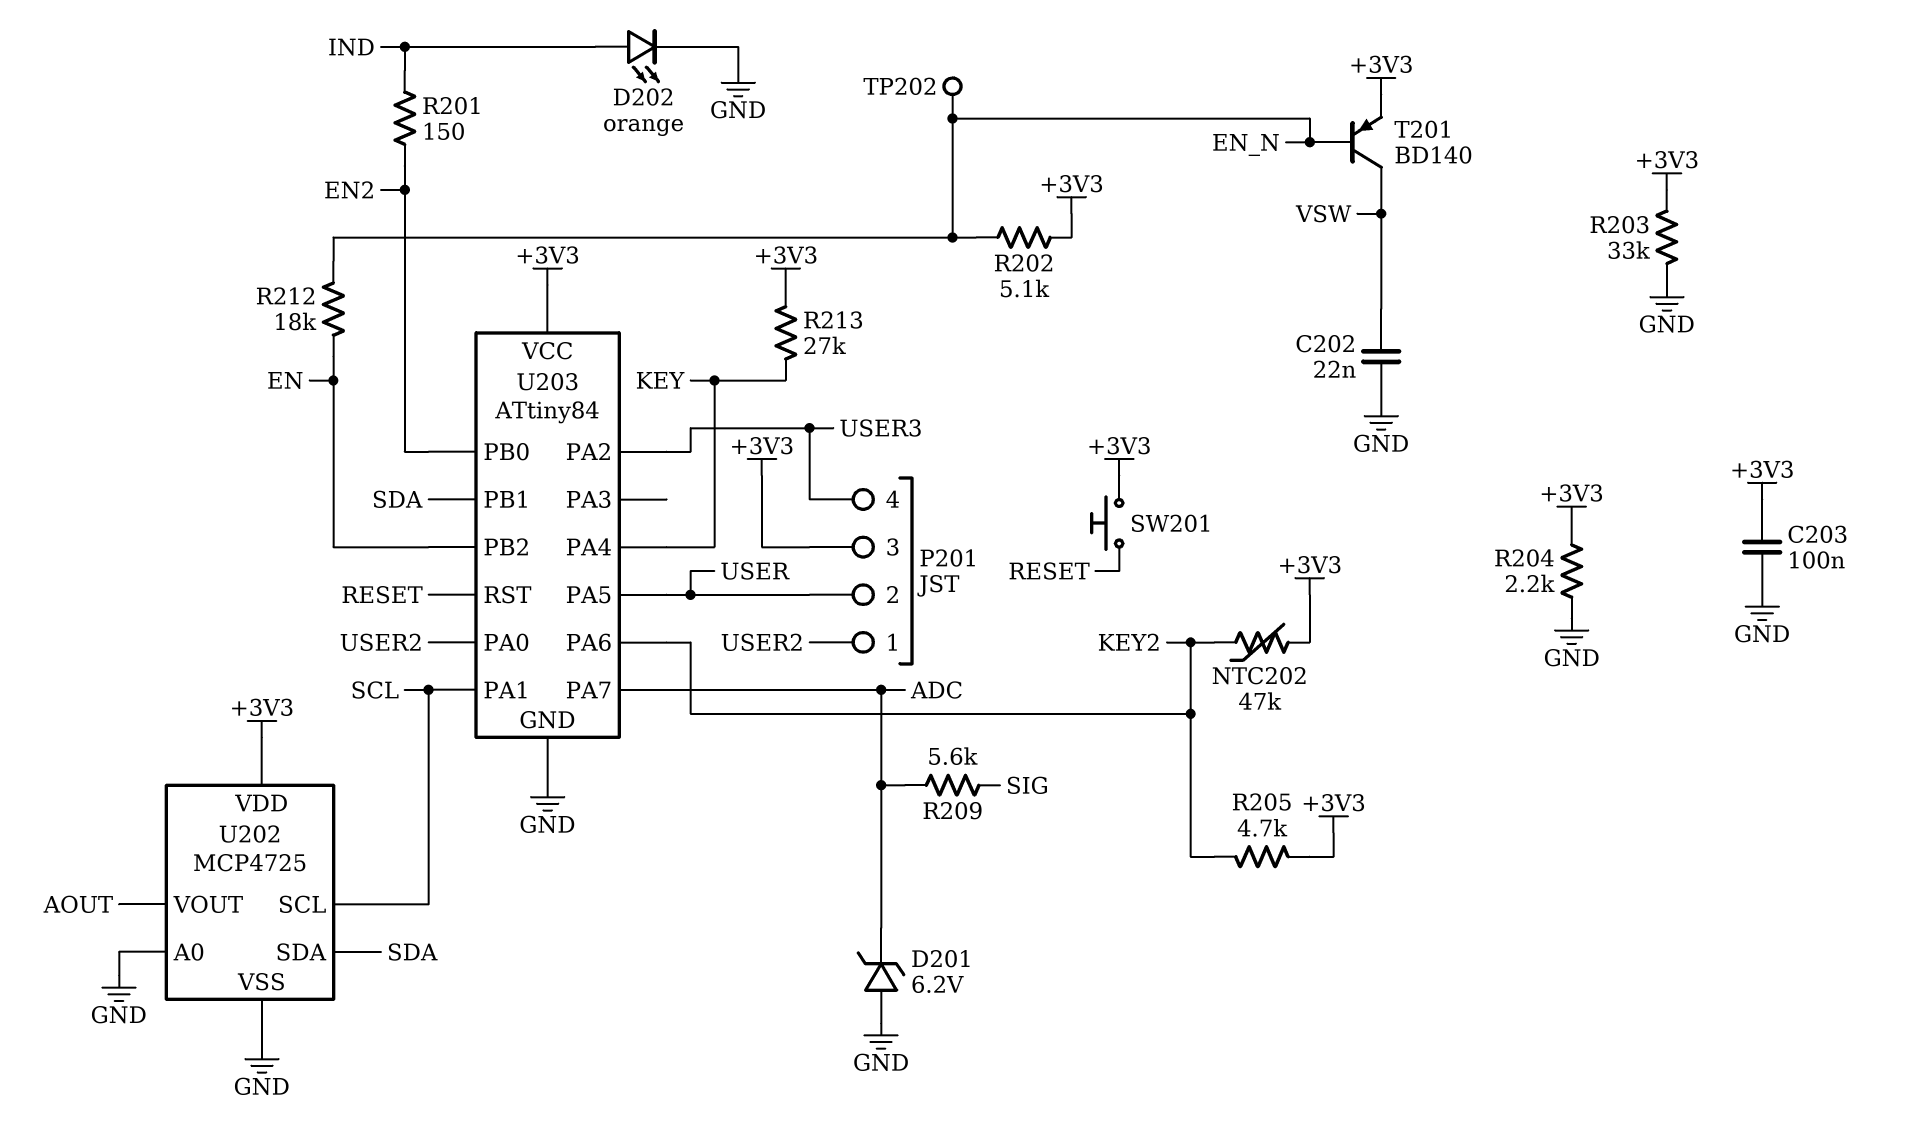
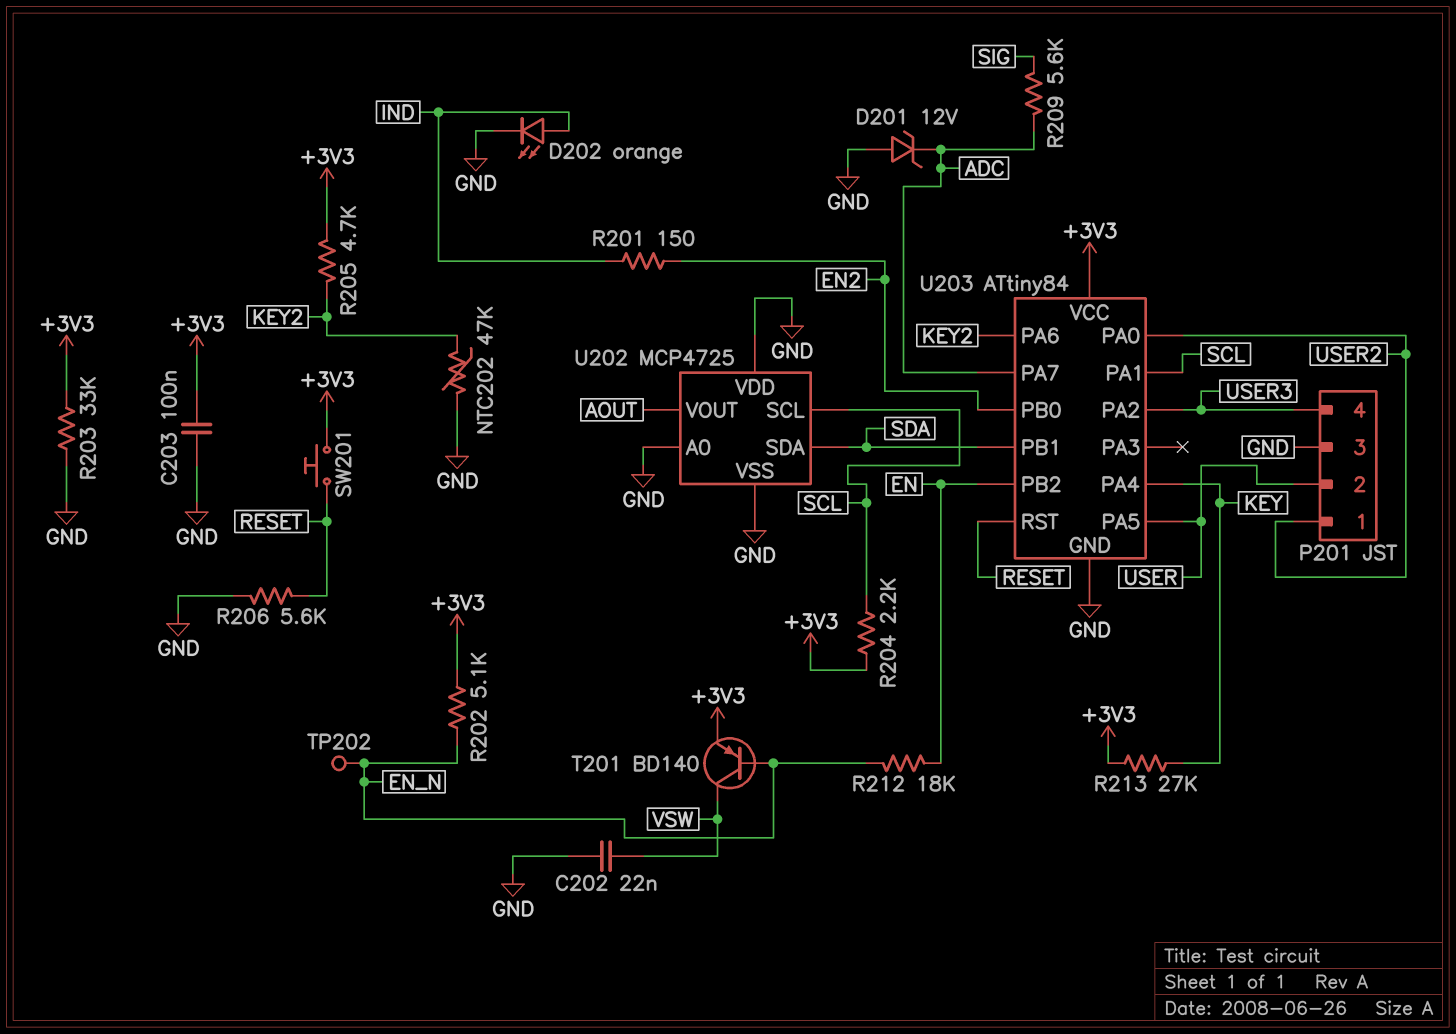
D201: zener 6.2V (A GND, K ADC) -> zener 12V (A GND, K ADC)
NTC202: 47k (+3V3, KEY2) -> 47k (GND, KEY2)
P201 pin 3: +3V3 -> GND
R204: 2.2k (+3V3, GND) -> 2.2k (+3V3, SCL)
R206: none -> 5.6k (GND, RESET)
U202 pin VDD: +3V3 -> GND

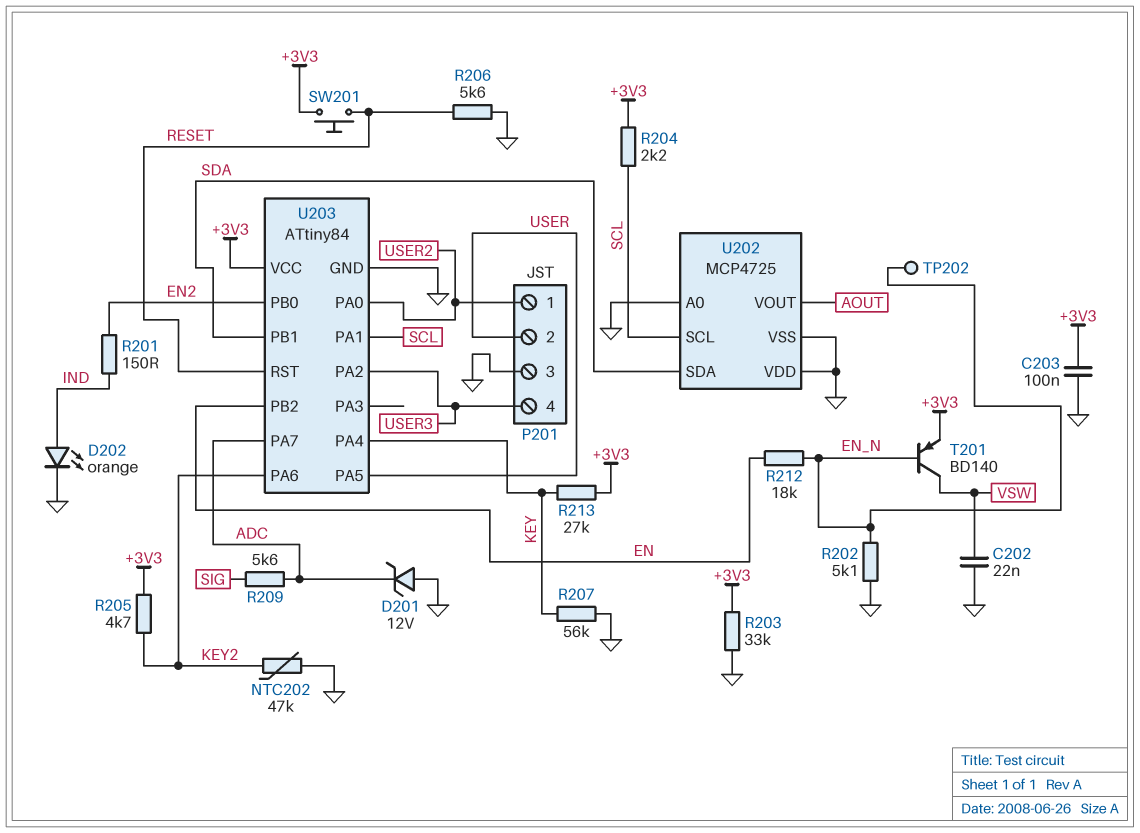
R202: 5.1k (+3V3, EN_N) -> 5.1k (EN_N, GND)
R207: none -> 56k (GND, KEY)

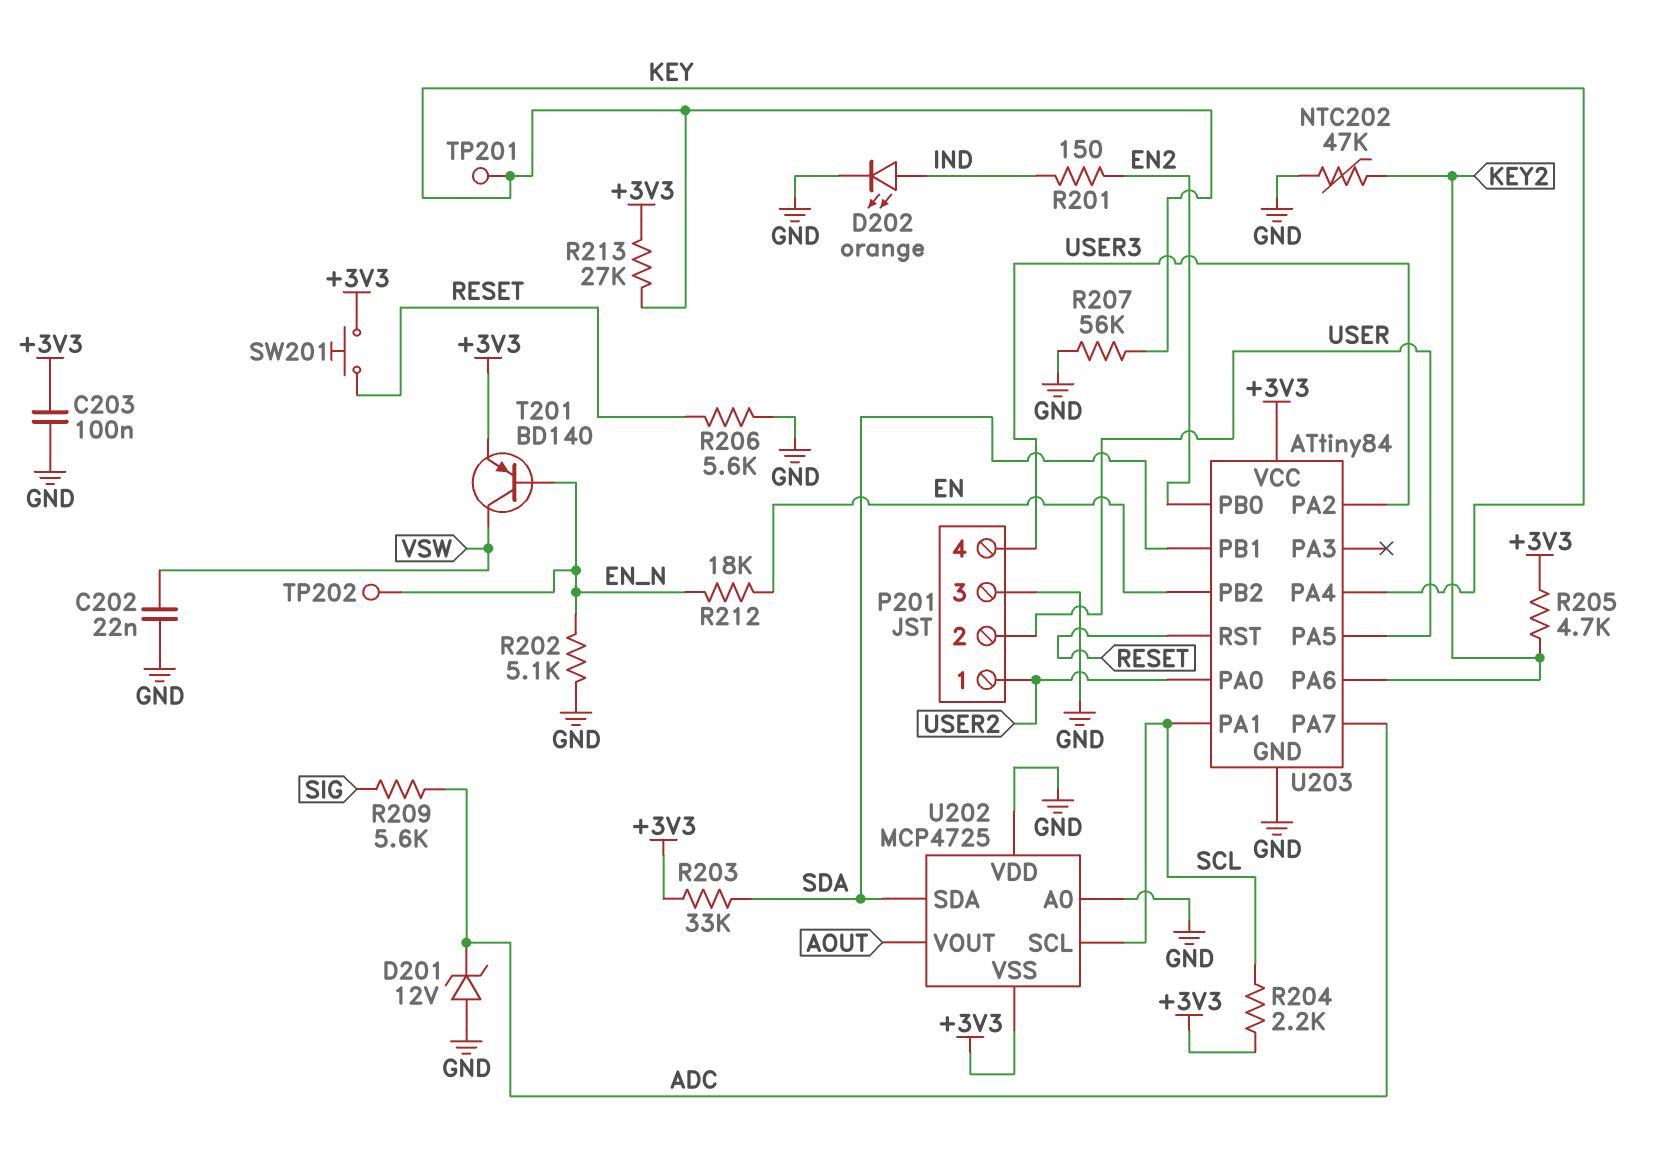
R203: 33k (+3V3, GND) -> 33k (+3V3, SDA)
TP201: none -> test point (KEY)
U202 pin VSS: GND -> +3V3

